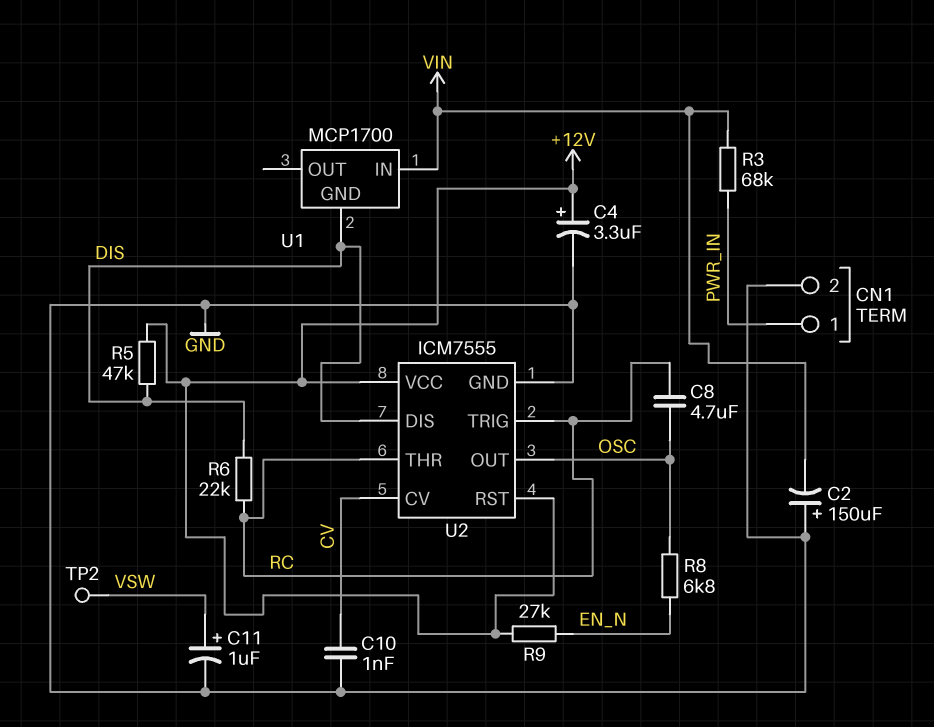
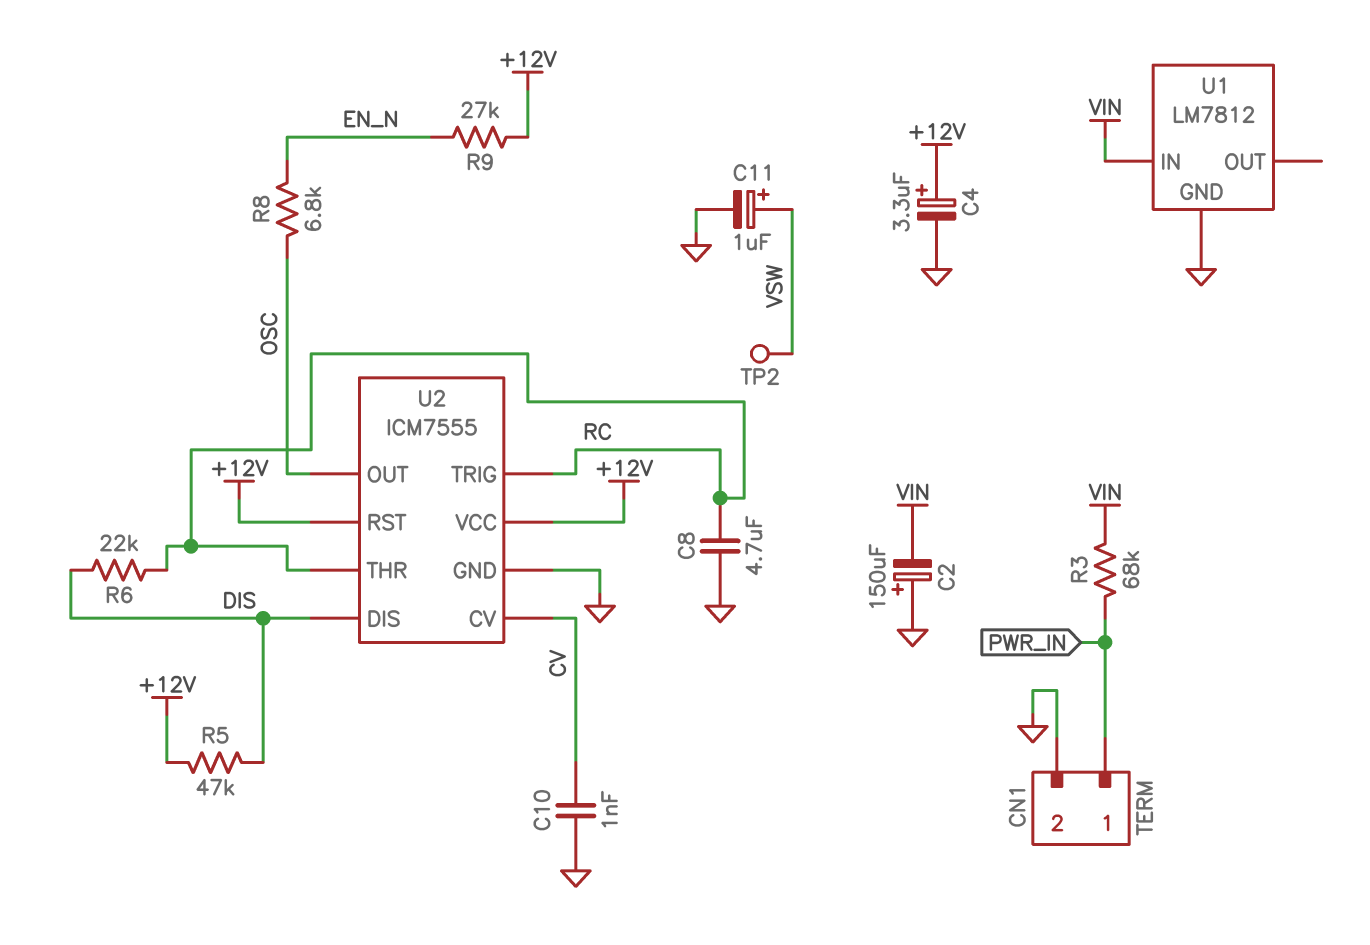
C8: 4.7uF (OSC, RC) -> 4.7uF (GND, RC)
U1: MCP1700 -> LM7812
U1 pin GND: DIS -> GND

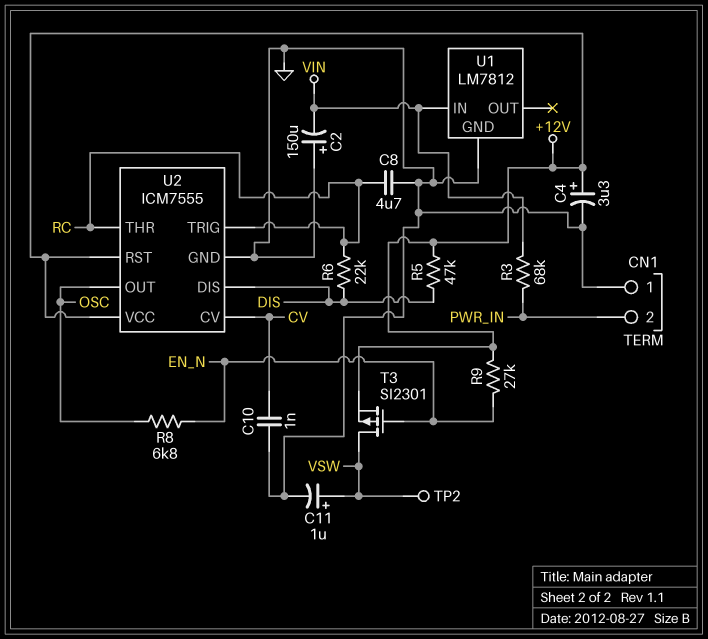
CN1 pin 1: PWR_IN -> GND
CN1 pin 2: GND -> PWR_IN
T3: none -> PMOS SI2301 (G EN_N, D VSW, S +12V)

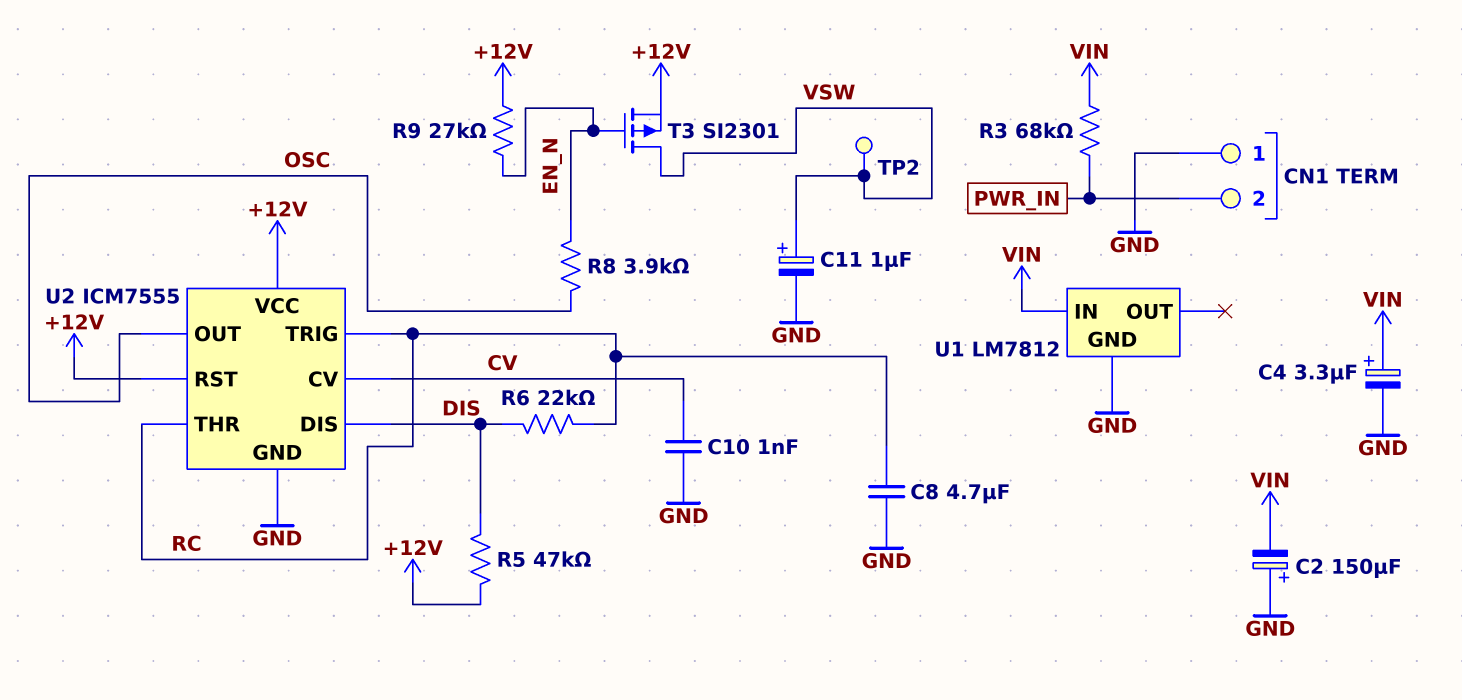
C4: 3.3uF (plus +12V, minus GND) -> 3.3uF (plus VIN, minus GND)
R8: 6.8k (EN_N, OSC) -> 3.9k (EN_N, OSC)

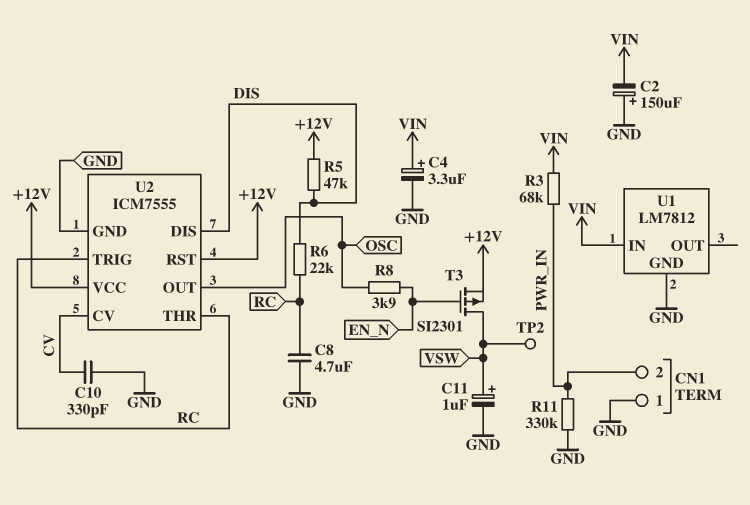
C10: 1nF (CV, GND) -> 330pF (CV, GND)
R9: 27k (+12V, EN_N) -> none
R11: none -> 330k (GND, PWR_IN)

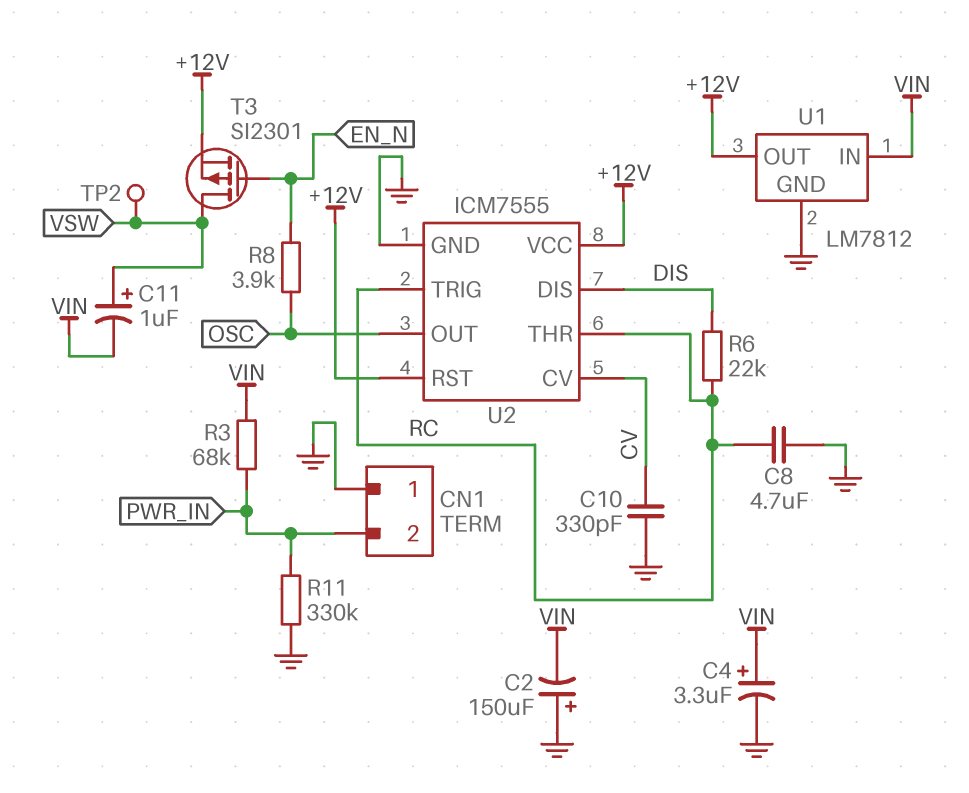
C11: 1uF (plus VSW, minus GND) -> 1uF (plus VSW, minus VIN)
R5: 47k (+12V, DIS) -> none
U1 pin OUT: none -> +12V

